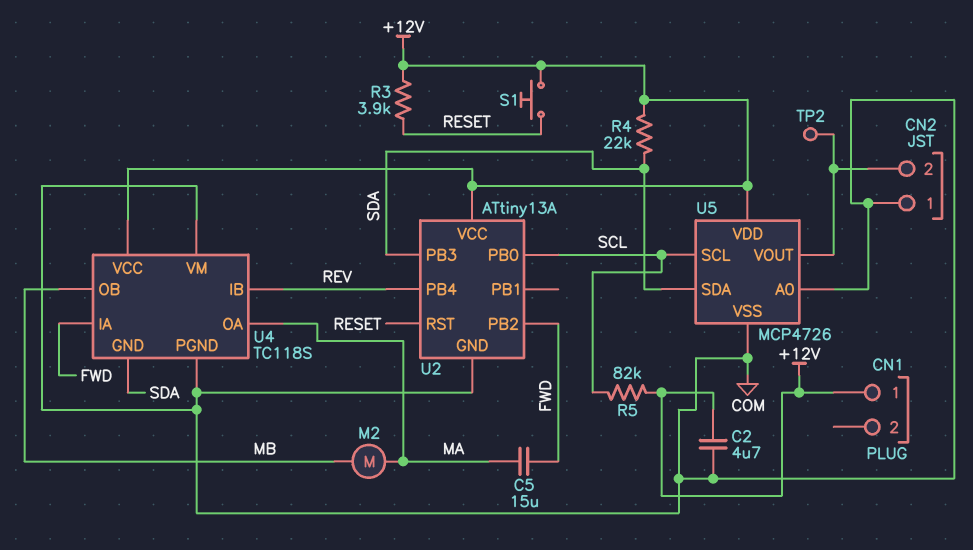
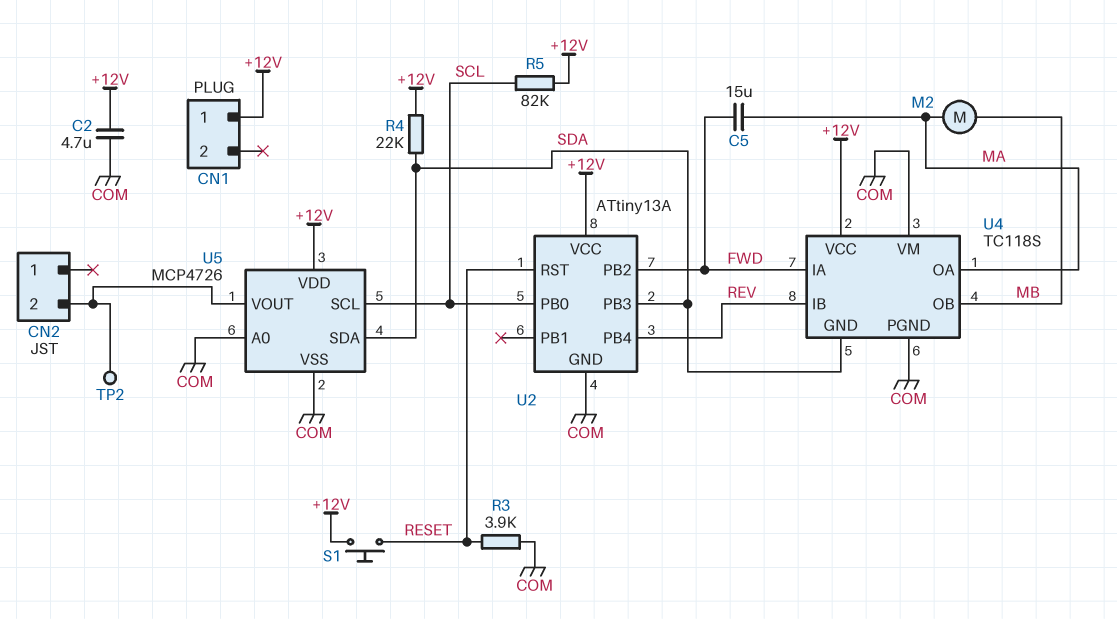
CN2 pin 1: COM -> none
R3: 3.9k (+12V, RESET) -> 3.9k (COM, RESET)

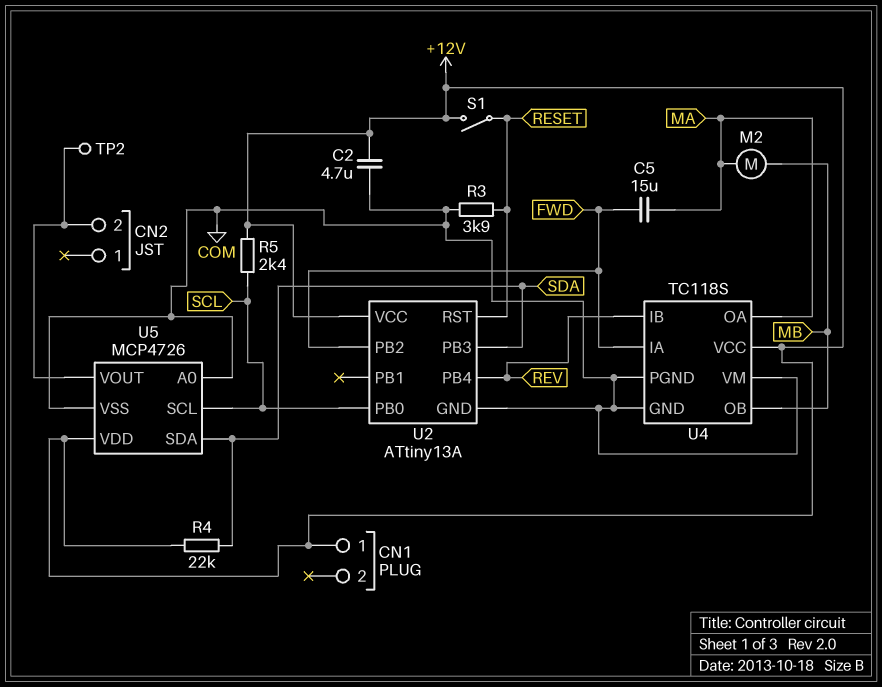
R5: 82k (+12V, SCL) -> 2.4k (+12V, SCL)
S1: button (+12V, RESET) -> switch (+12V, RESET)
U4 pin GND: SDA -> COM

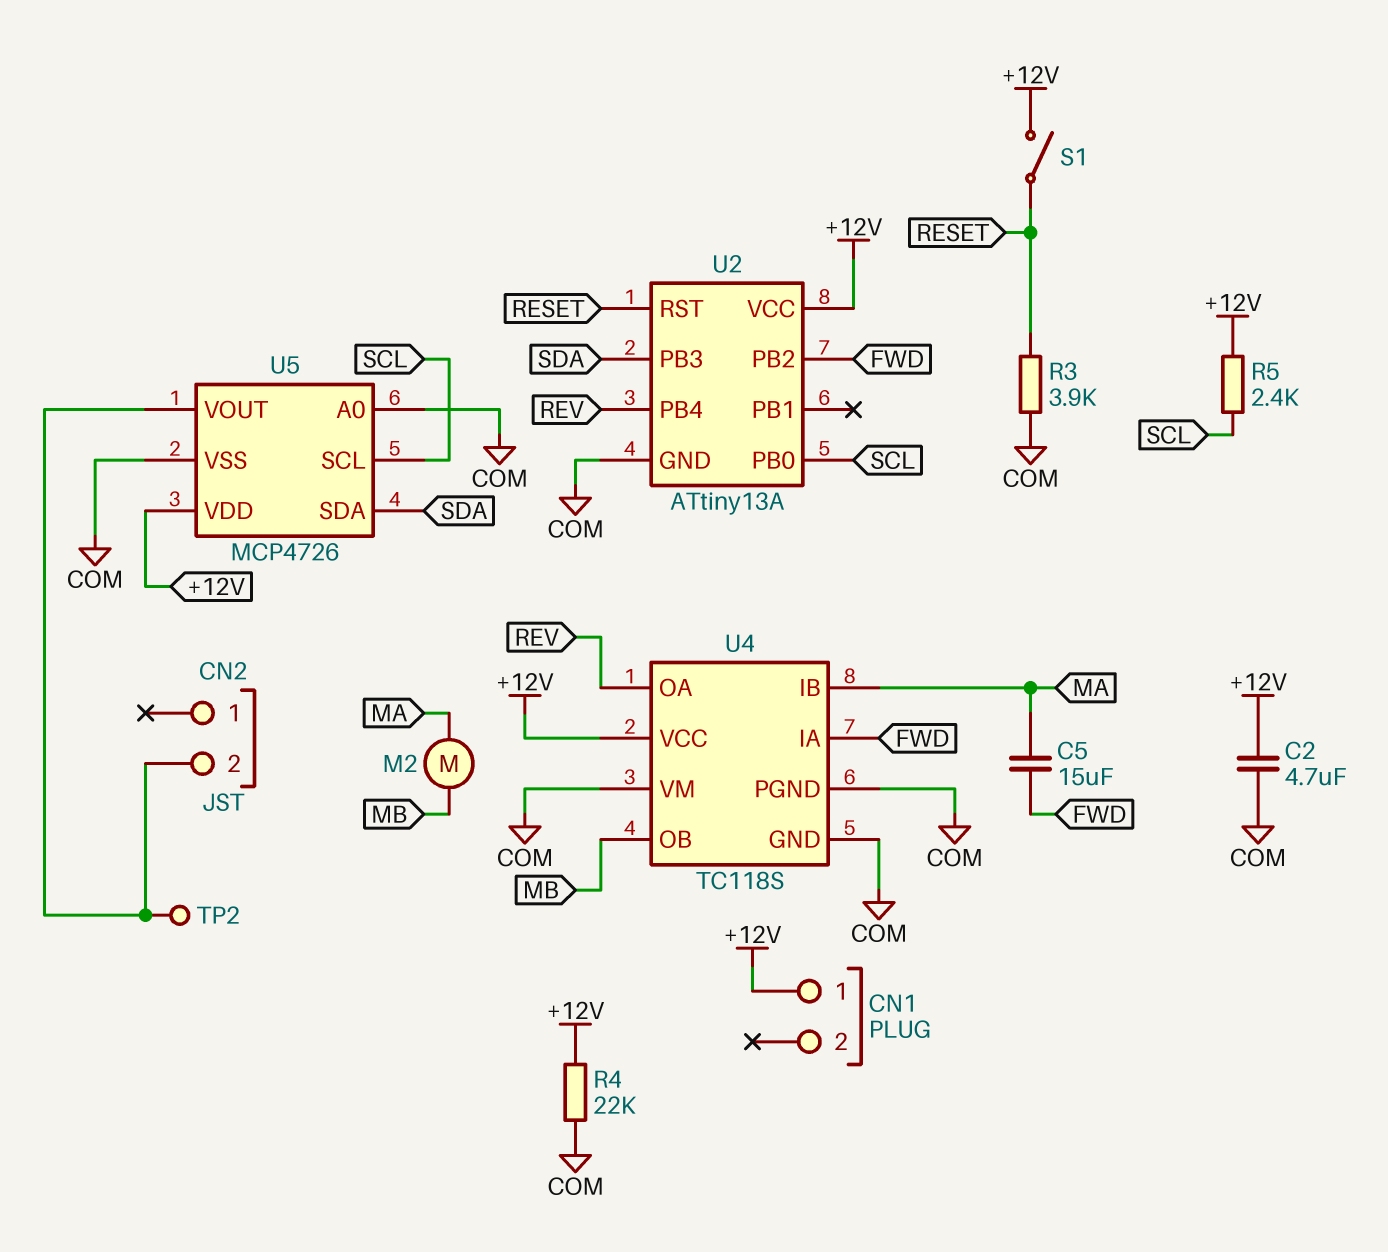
R4: 22k (+12V, SDA) -> 22k (+12V, COM)
U4 pin IB: REV -> MA
U4 pin OA: MA -> REV

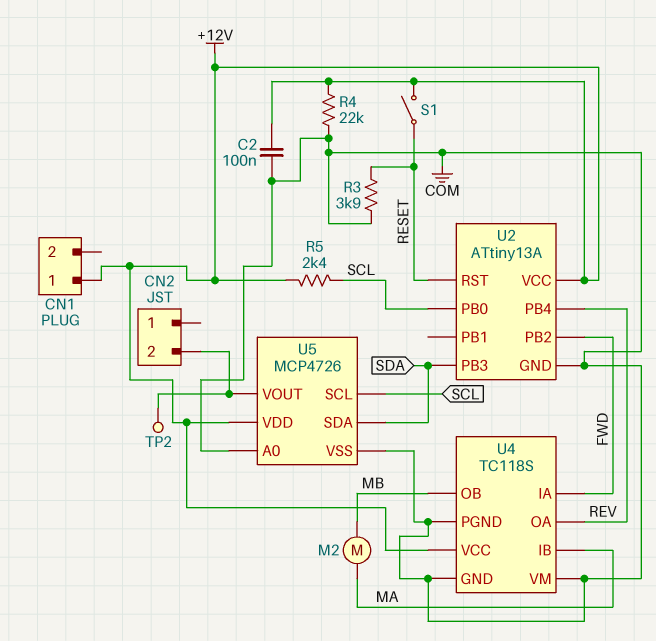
C2: 4.7uF (+12V, COM) -> 100nF (+12V, COM)
C5: 15uF (FWD, MA) -> none

